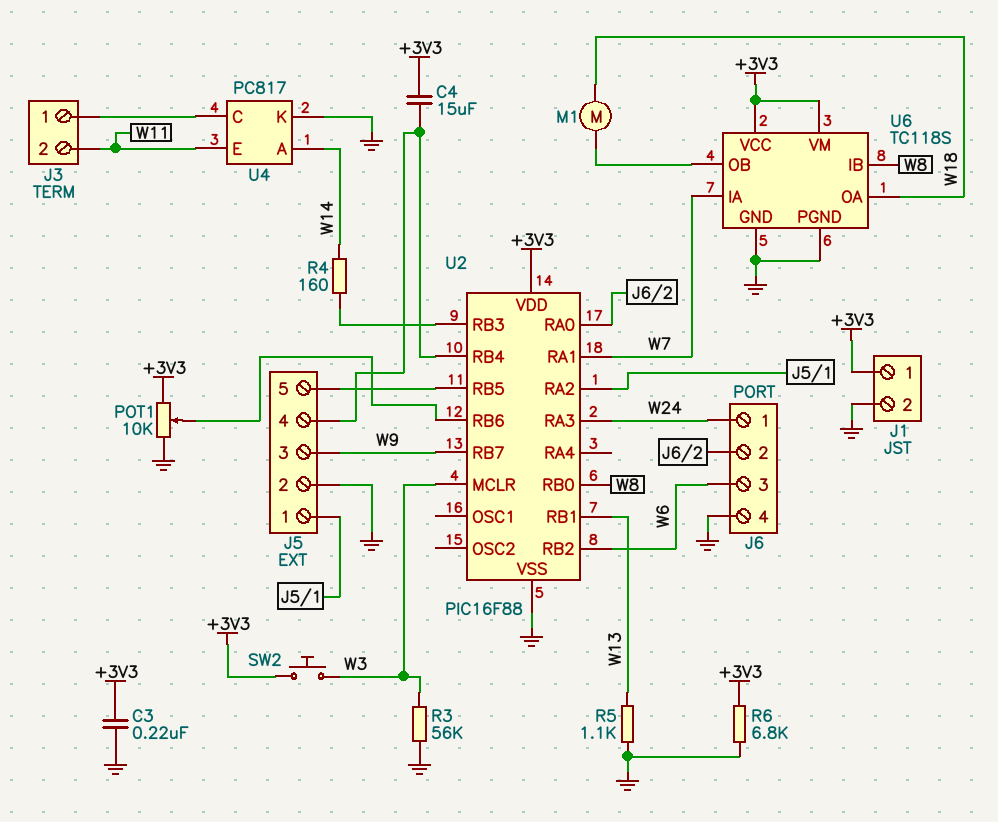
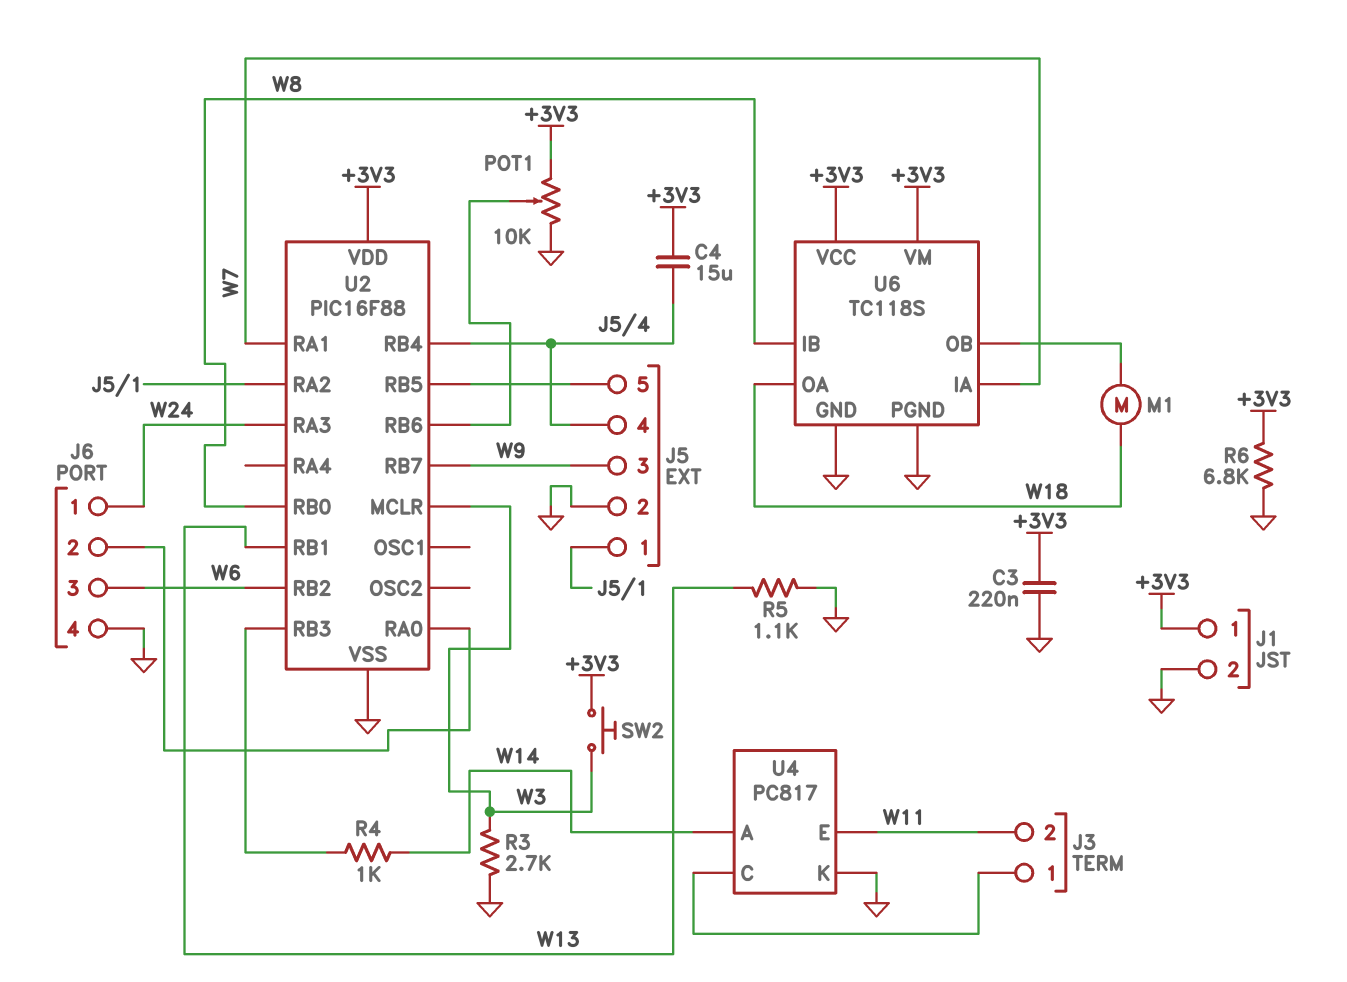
R3: 56k (GND, W3) -> 2.7k (GND, W3)
R4: 160 (U2/RB3, W14) -> 1k (U2/RB3, W14)

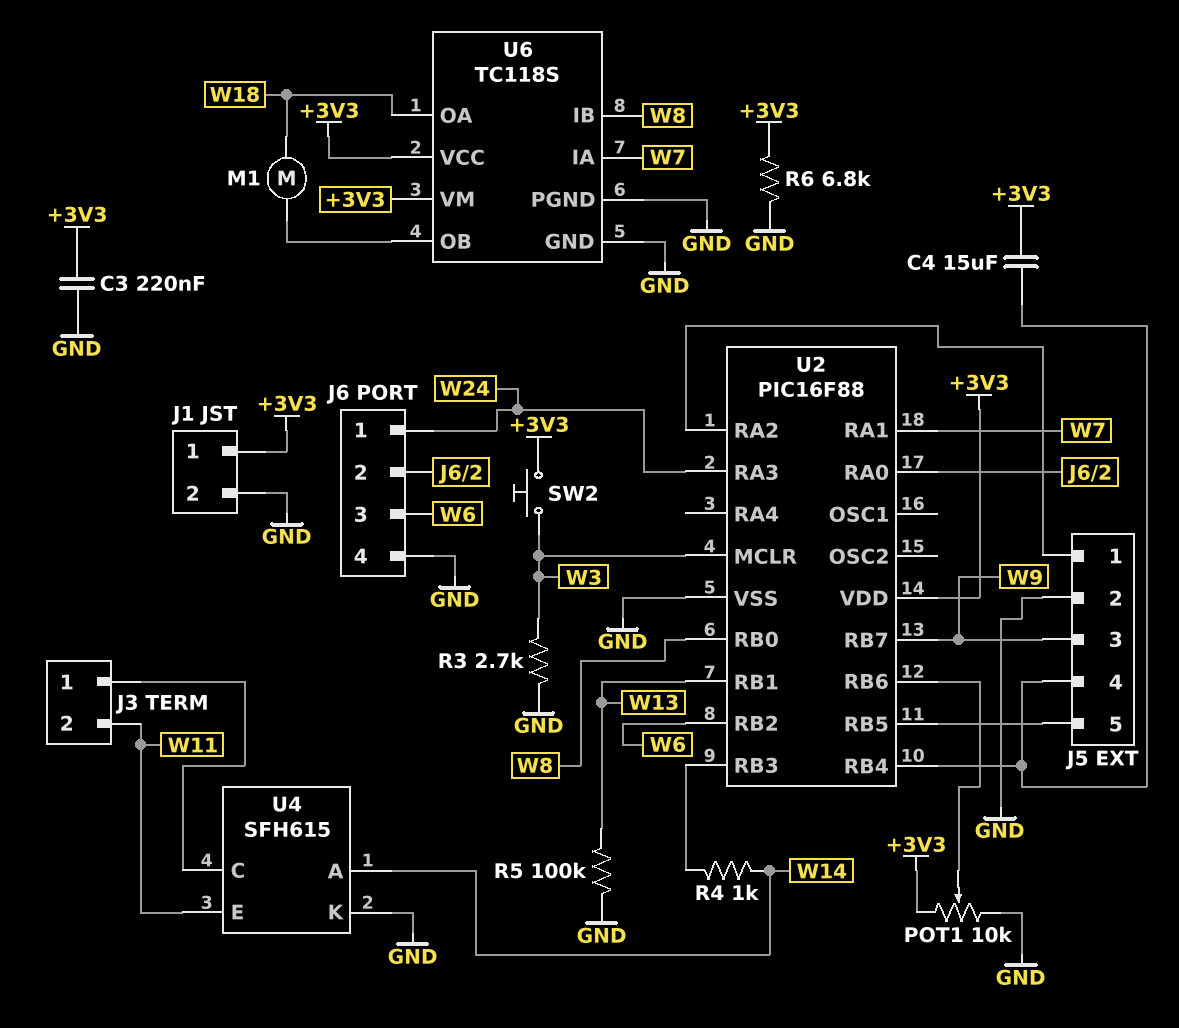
R5: 1.1k (GND, W13) -> 100k (GND, W13)
U4: PC817 -> SFH615

